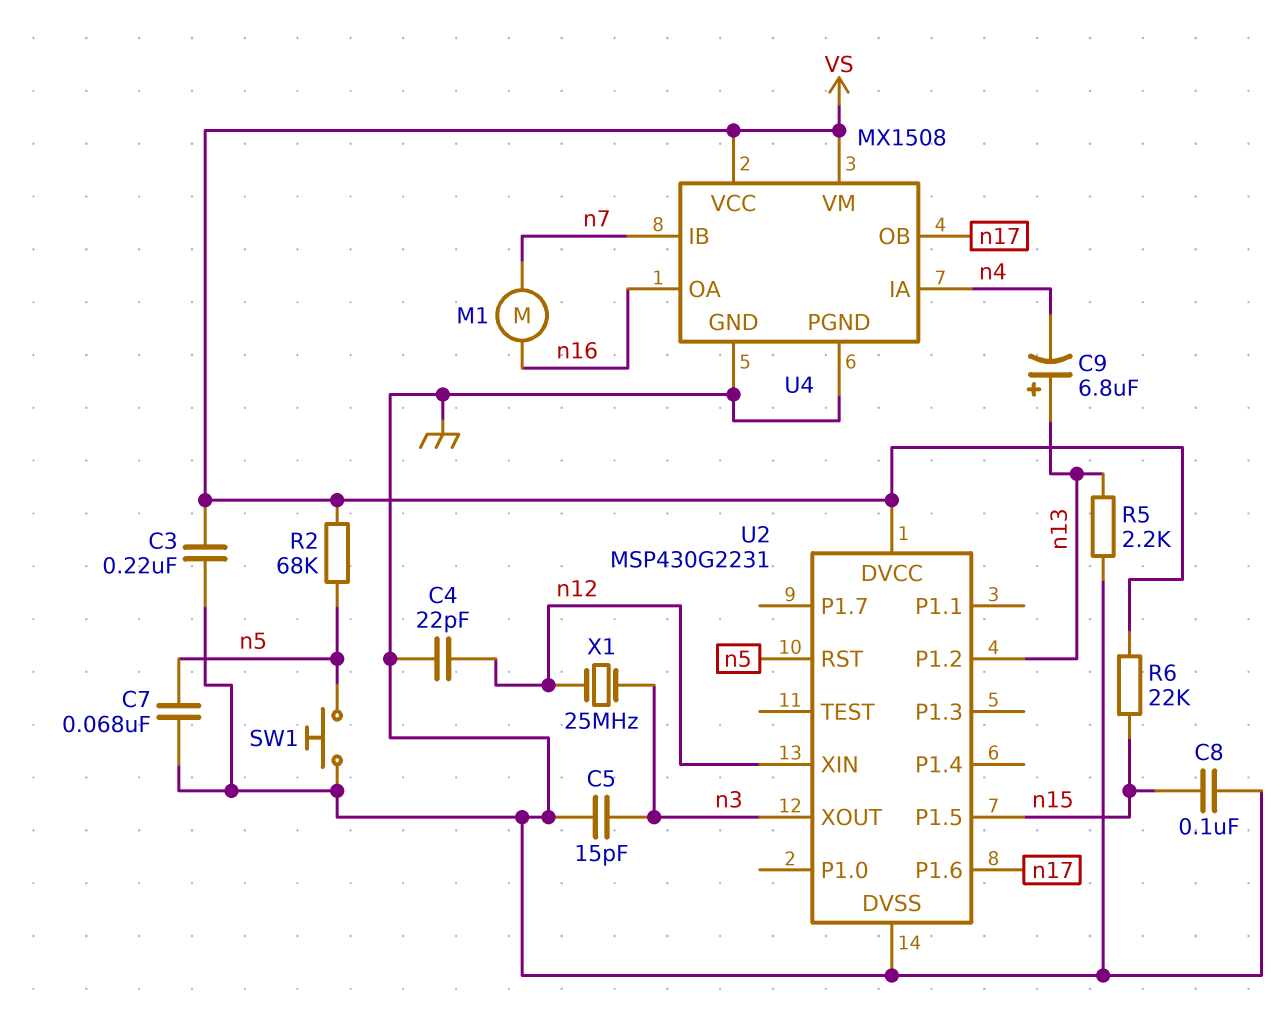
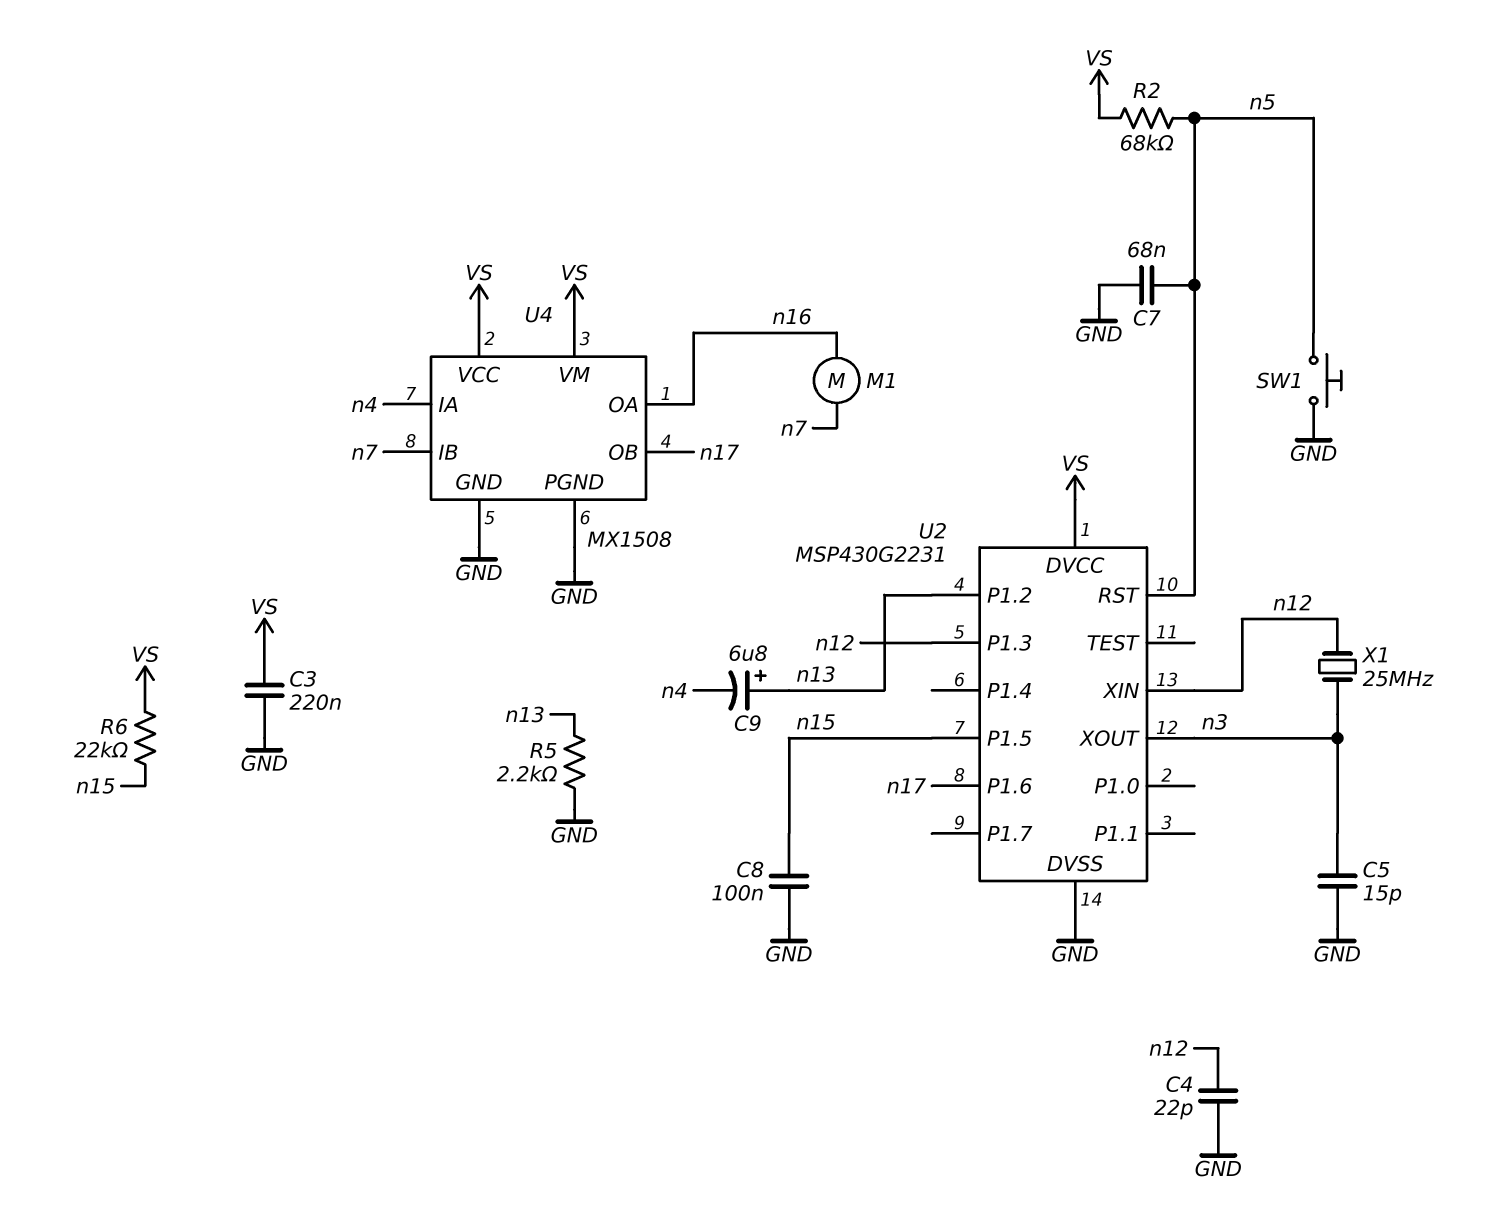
U2 pin P1.3: none -> n12

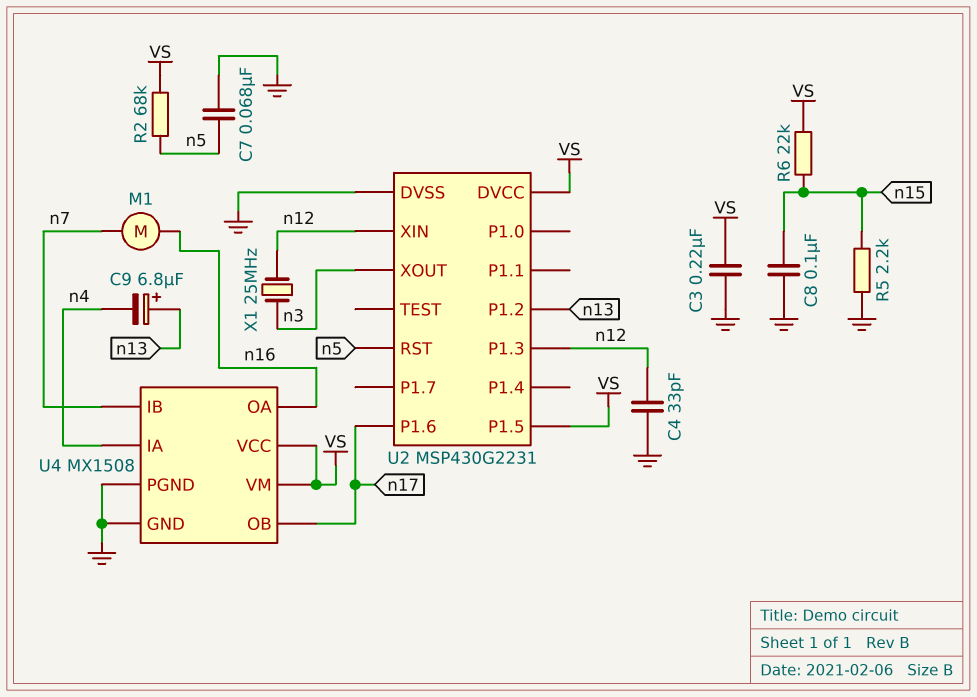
C4: 22pF (GND, n12) -> 33pF (GND, n12)
C5: 15pF (GND, n3) -> none
R5: 2.2k (GND, n13) -> 2.2k (GND, n15)
SW1: button (GND, n5) -> none
U2 pin P1.5: n15 -> VS

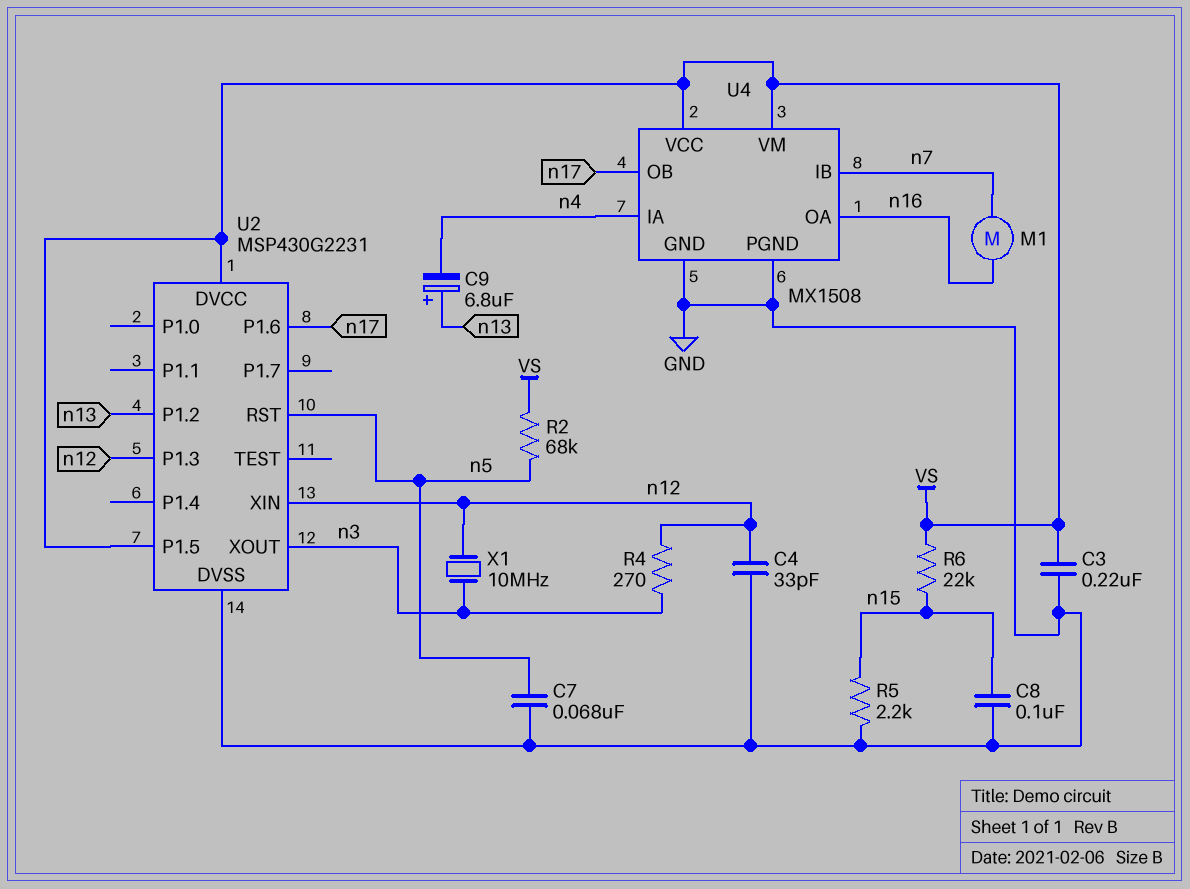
R4: none -> 270 (n3, n12)
X1: 25MHz (n3, n12) -> 10MHz (n3, n12)

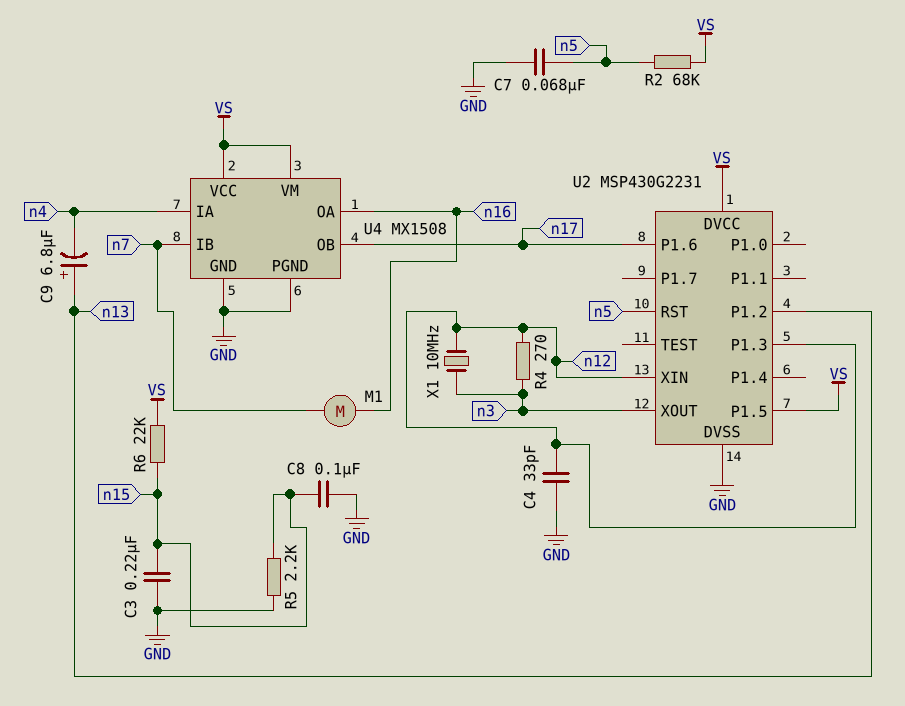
C3: 220nF (GND, VS) -> 220nF (GND, n15)

